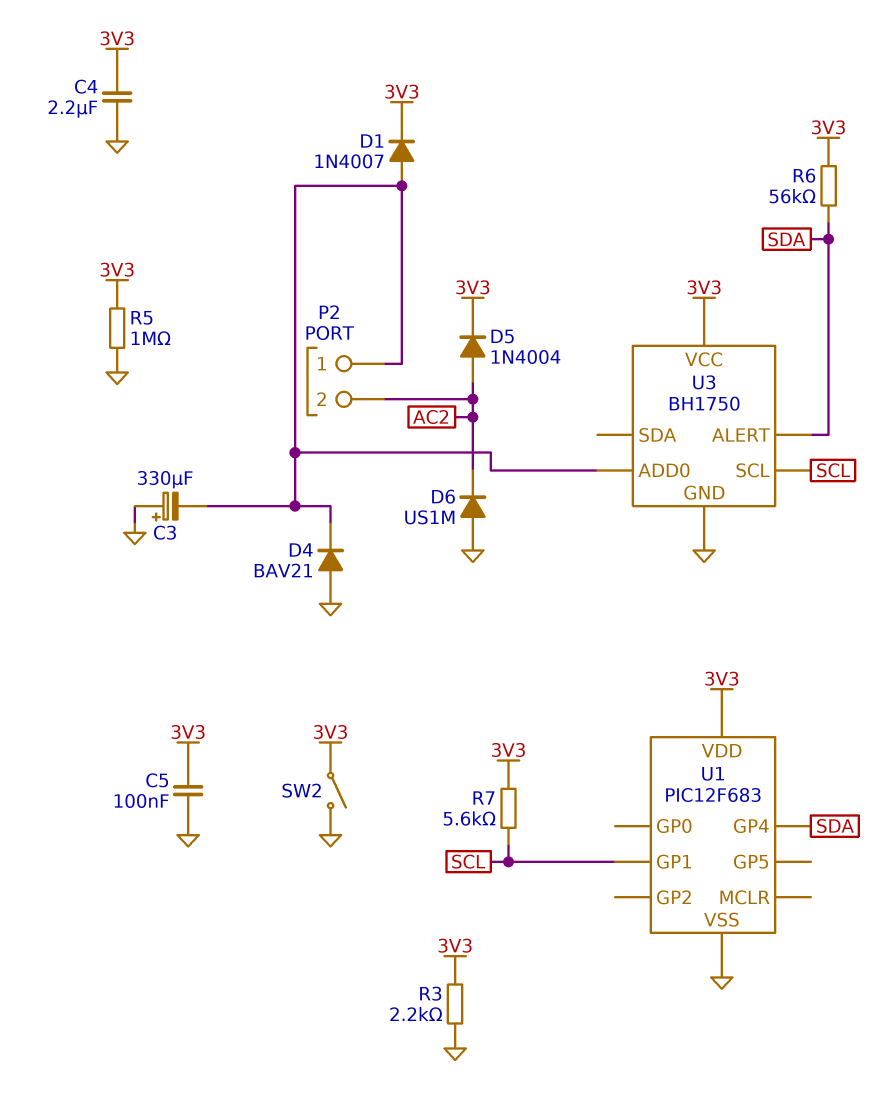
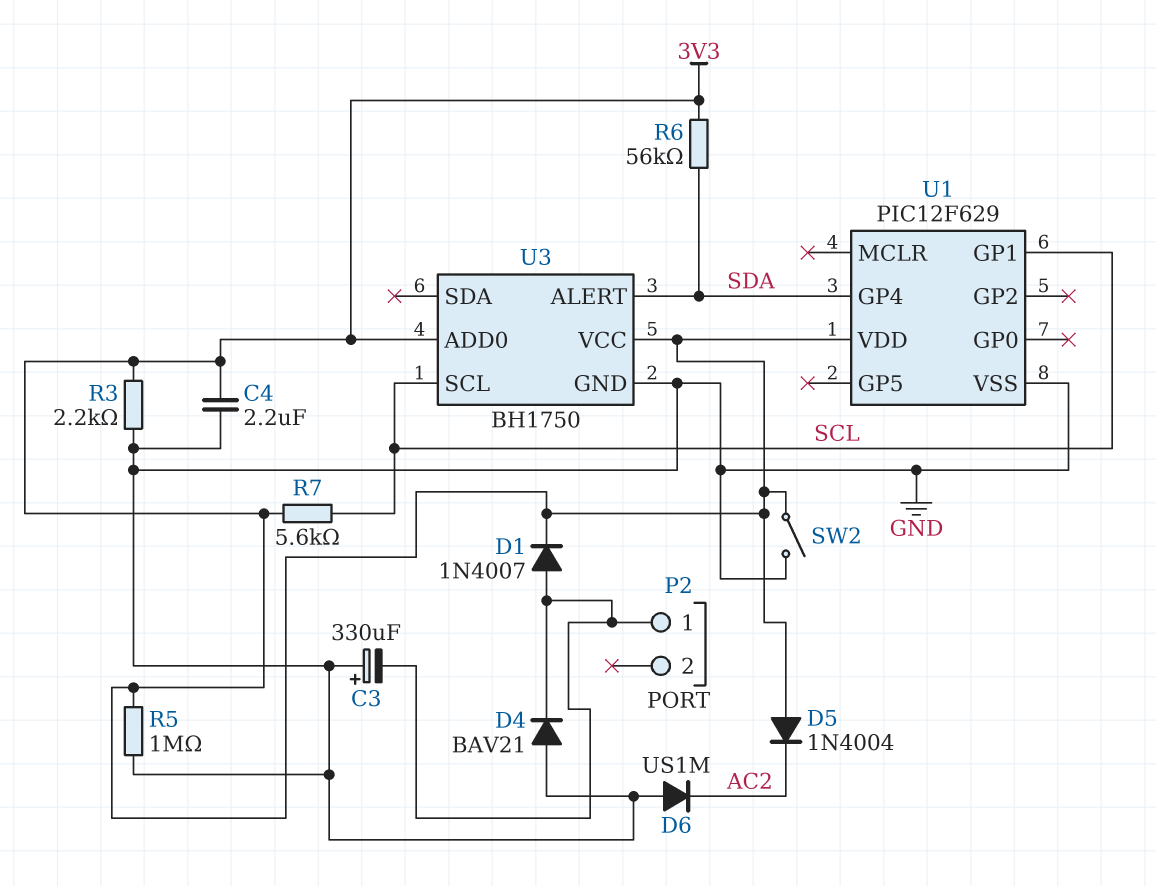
C5: 100nF (3V3, GND) -> none
D5: diode 1N4004 (A AC2, K 3V3) -> diode 1N4004 (A 3V3, K AC2)
P2 pin 2: AC2 -> none
U1: PIC12F683 -> PIC12F629
U3 pin ADD0: P2/1 -> 3V3

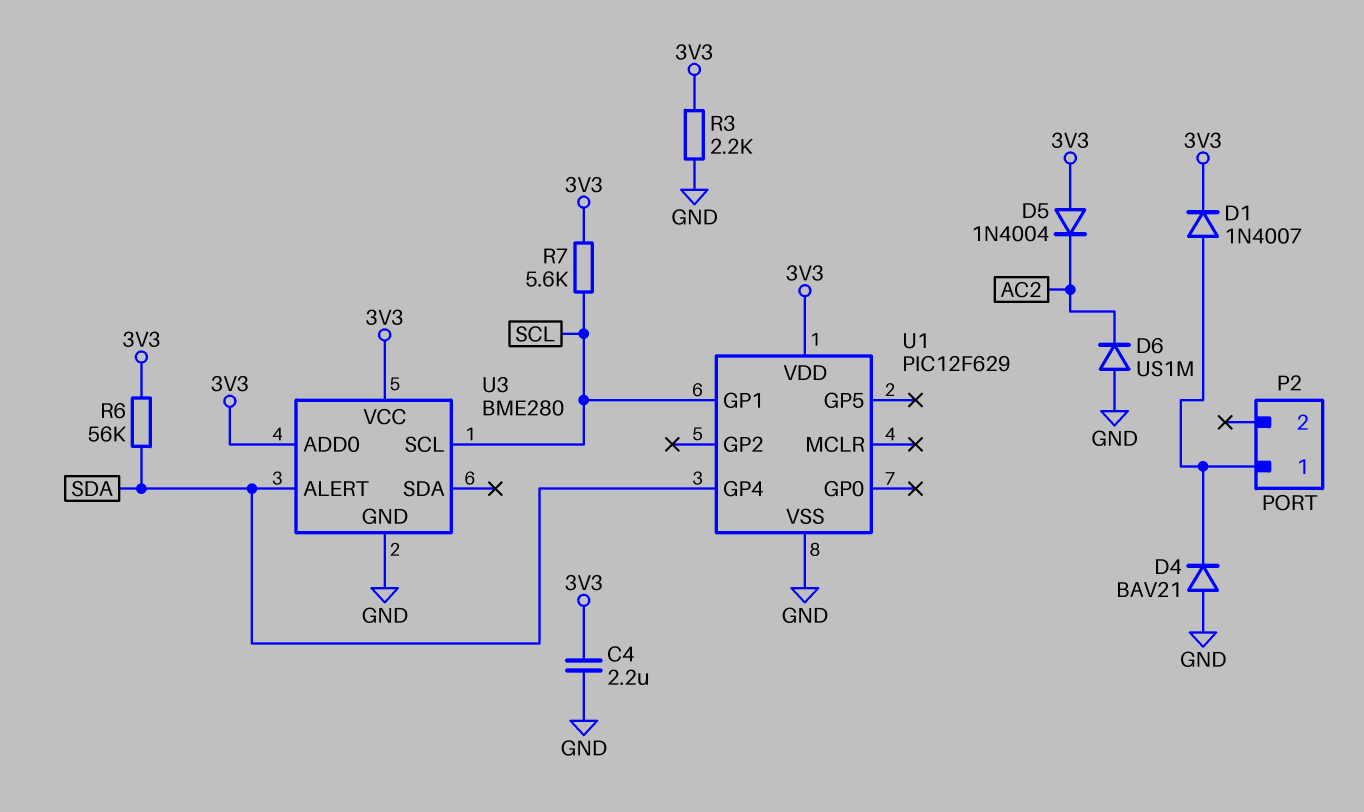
C3: 330uF (plus GND, minus P2/1) -> none
R5: 1M (3V3, GND) -> none
SW2: switch (3V3, GND) -> none
U3: BH1750 -> BME280

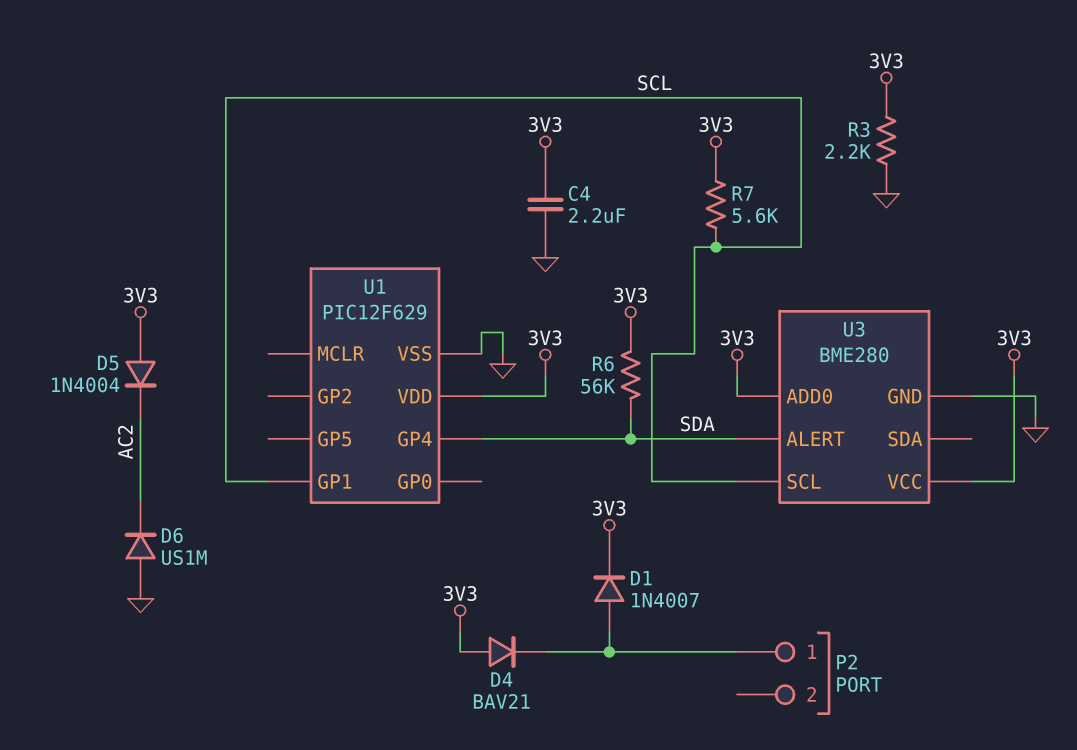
D4: diode BAV21 (A GND, K P2/1) -> diode BAV21 (A 3V3, K P2/1)

